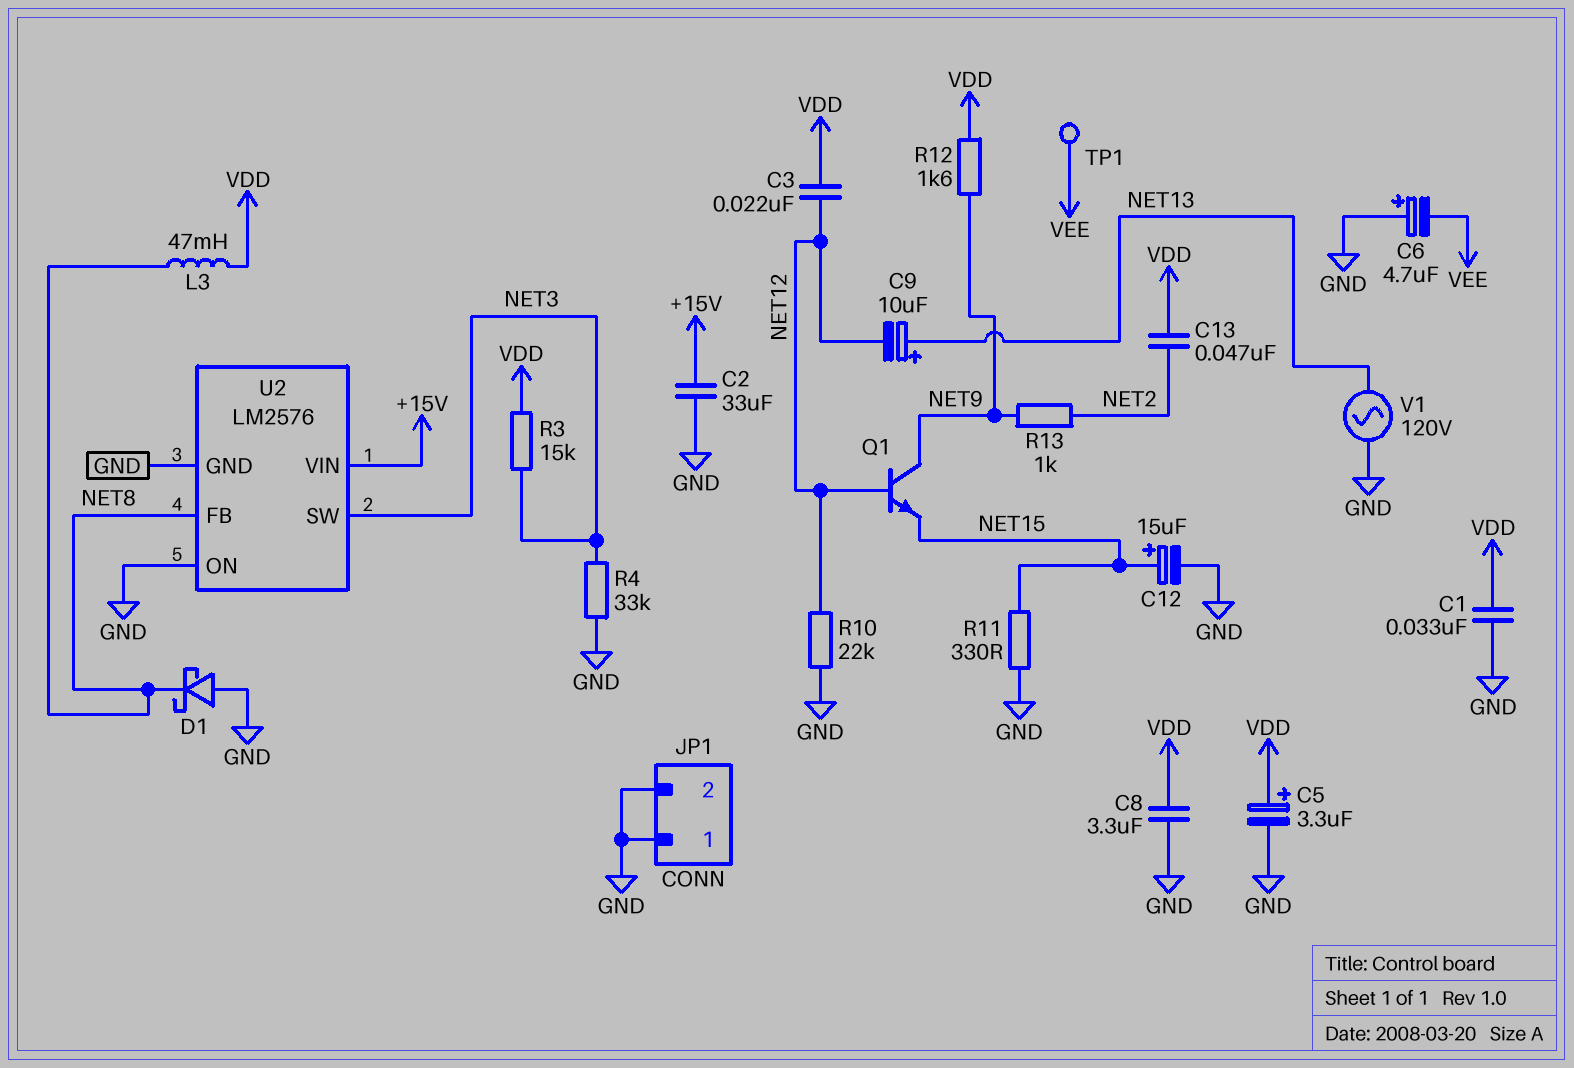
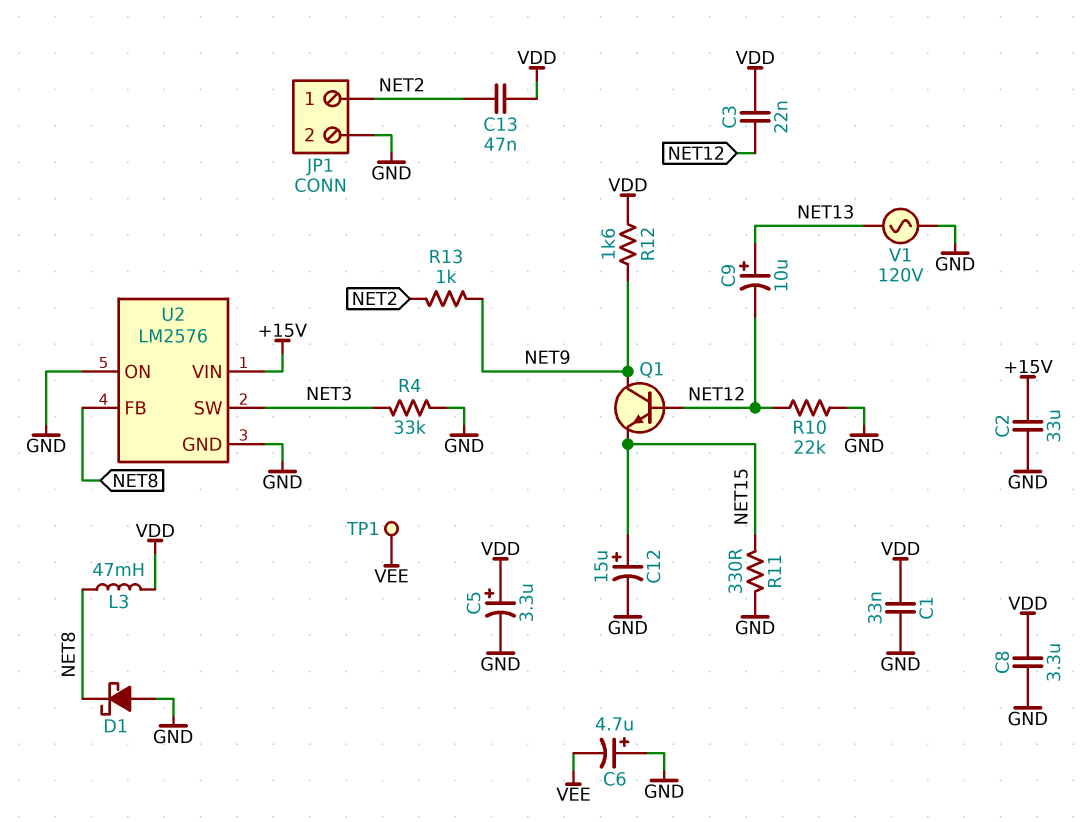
JP1 pin 1: GND -> NET2
R3: 15k (NET3, VDD) -> none

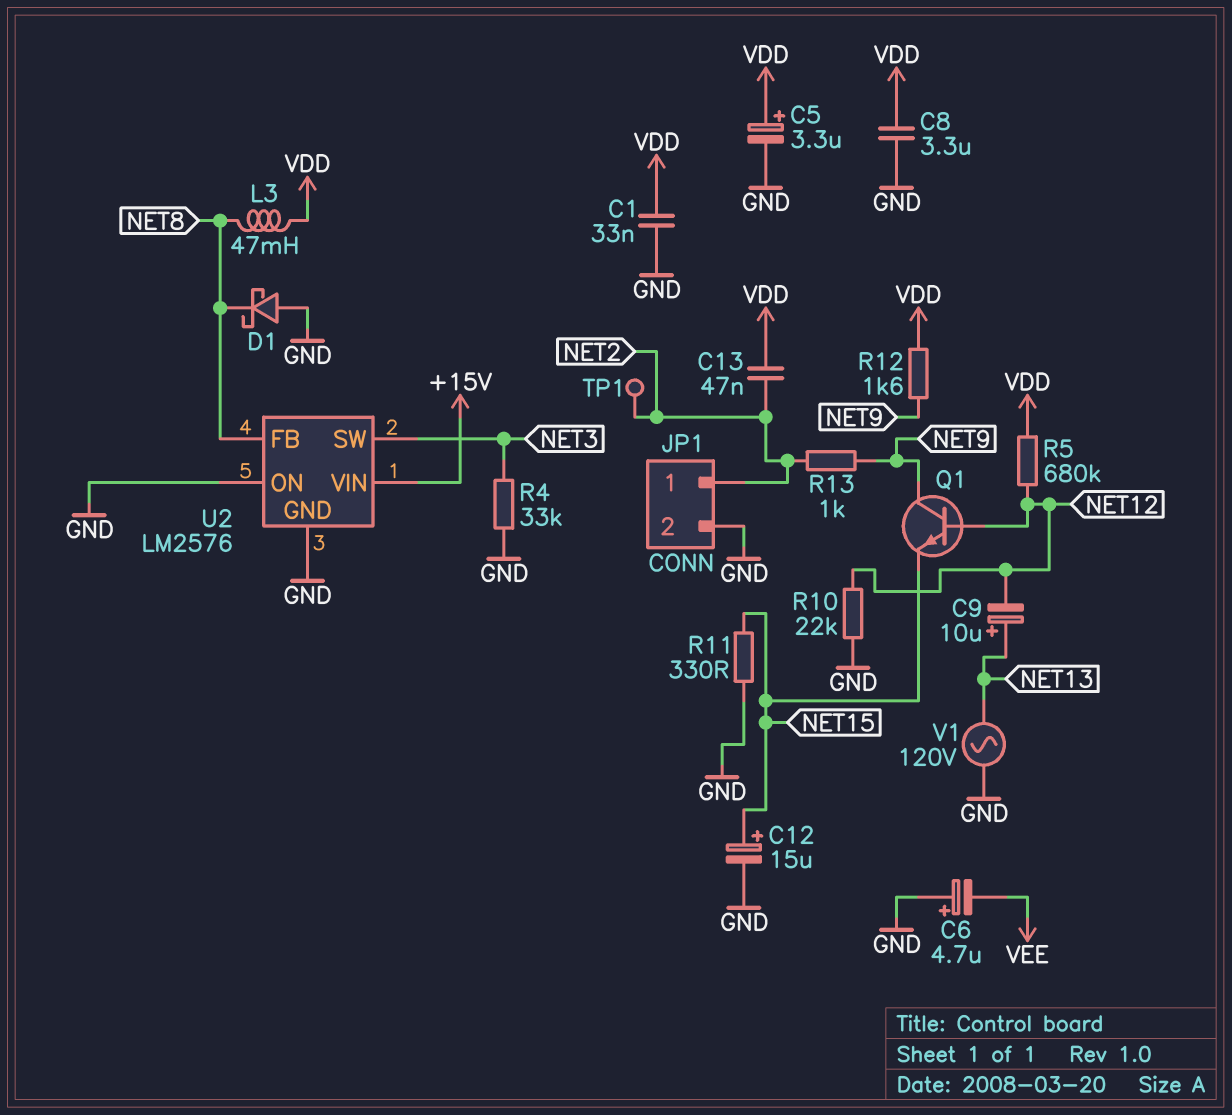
C2: 33uF (+15V, GND) -> none
C3: 22nF (NET12, VDD) -> none
R5: none -> 680k (NET12, VDD)
TP1: test point (VEE) -> test point (NET2)

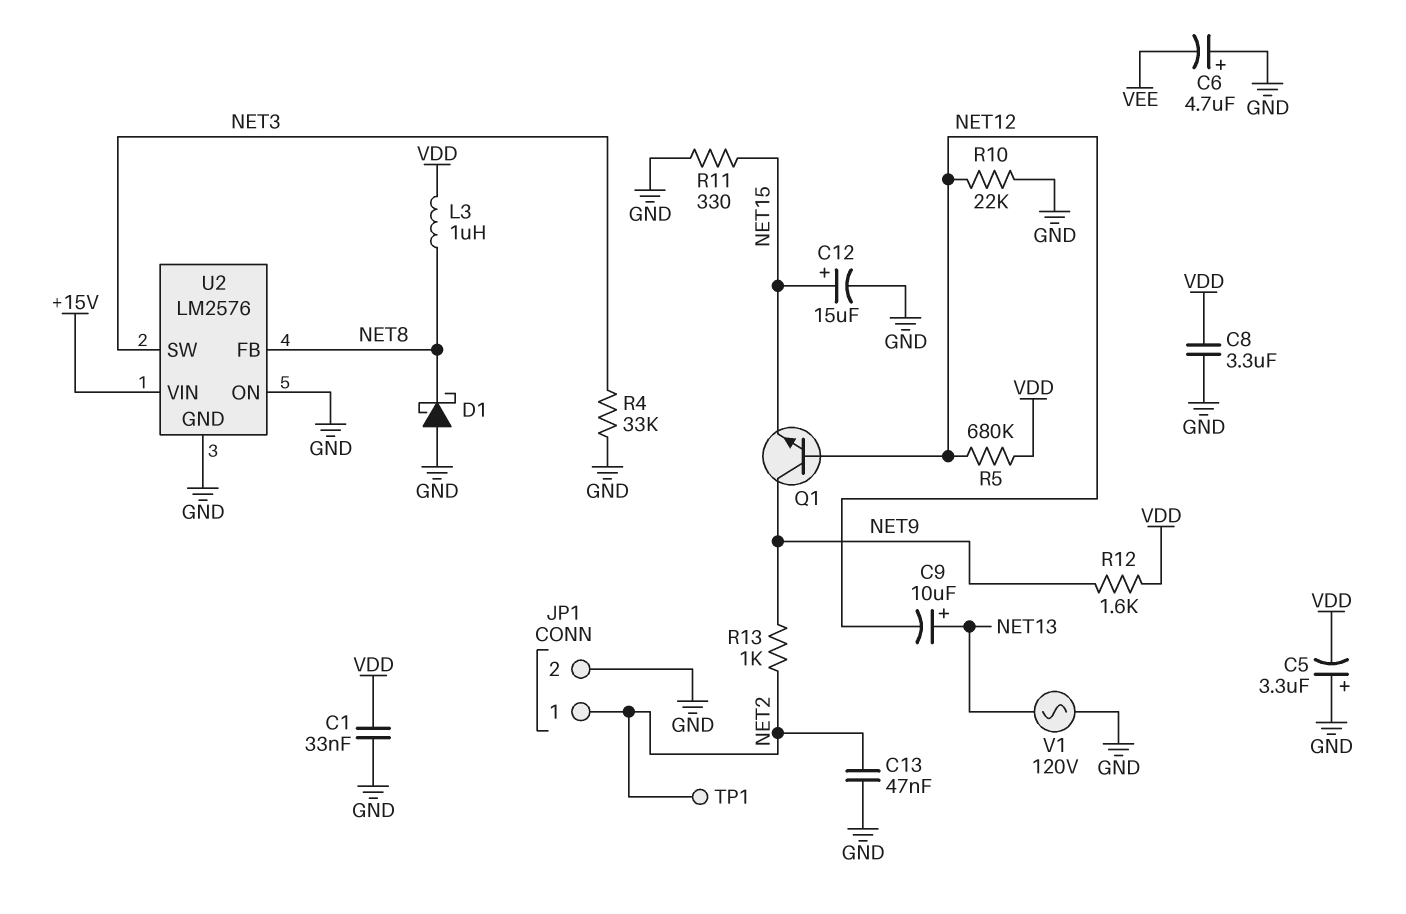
C5: 3.3uF (plus VDD, minus GND) -> 3.3uF (plus GND, minus VDD)
C13: 47nF (NET2, VDD) -> 47nF (GND, NET2)
L3: 47mH (NET8, VDD) -> 1uH (NET8, VDD)

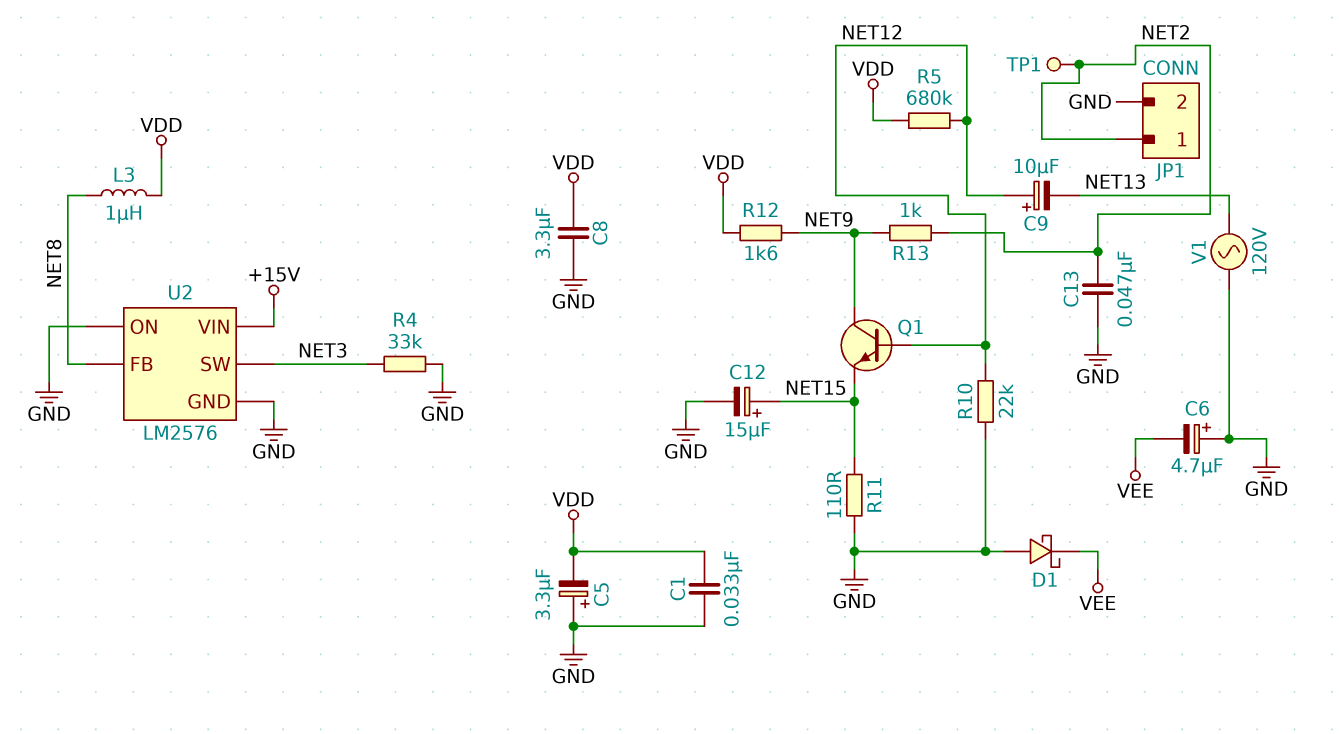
C9: 10uF (plus NET13, minus NET12) -> 10uF (plus NET12, minus NET13)
D1: schottky (A GND, K NET8) -> schottky (A GND, K VEE)
R11: 330 (GND, NET15) -> 110 (GND, NET15)

